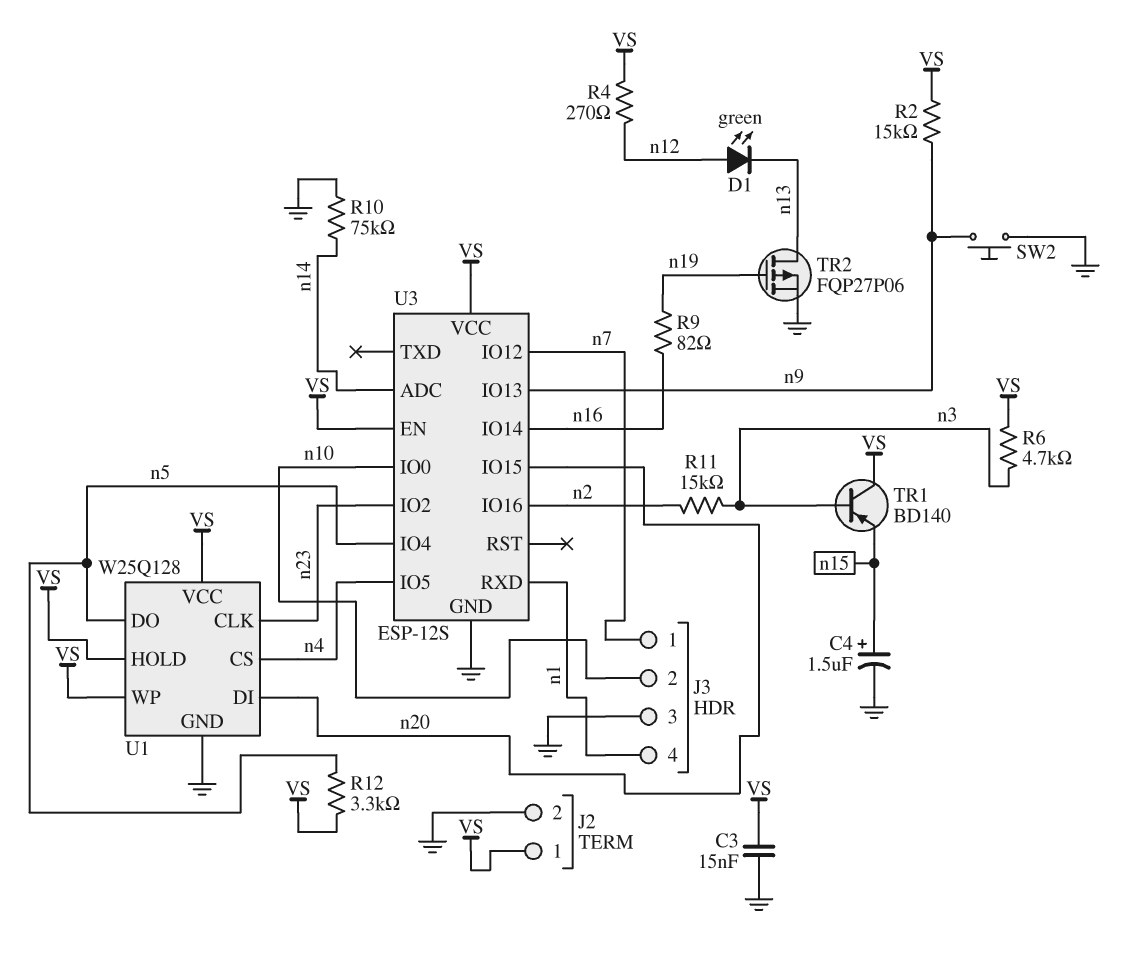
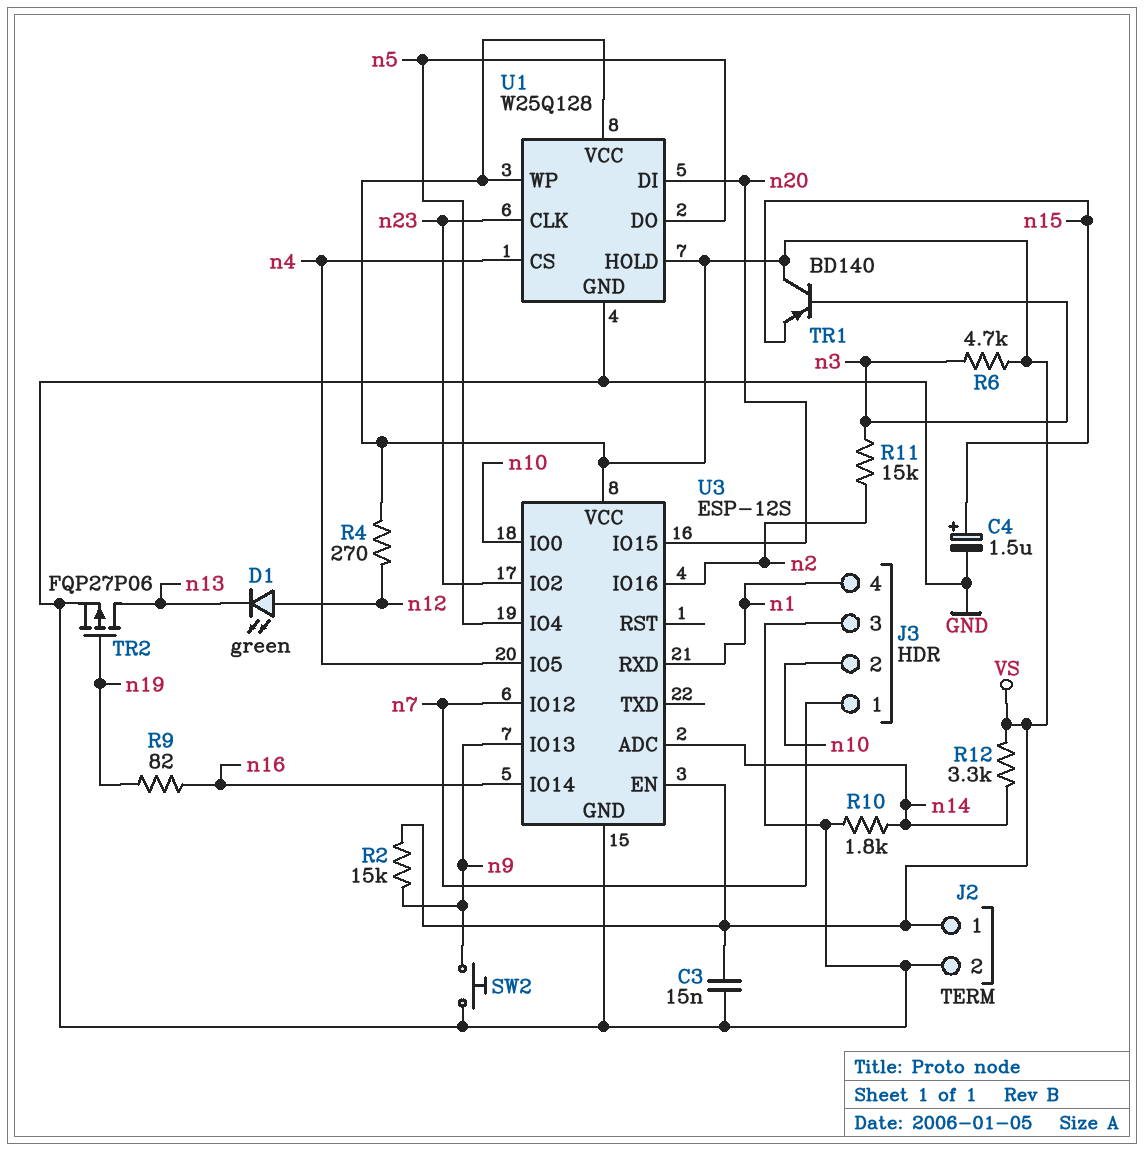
R10: 75k (GND, n14) -> 1.8k (GND, n14)
R12: 3.3k (VS, n5) -> 3.3k (VS, n14)

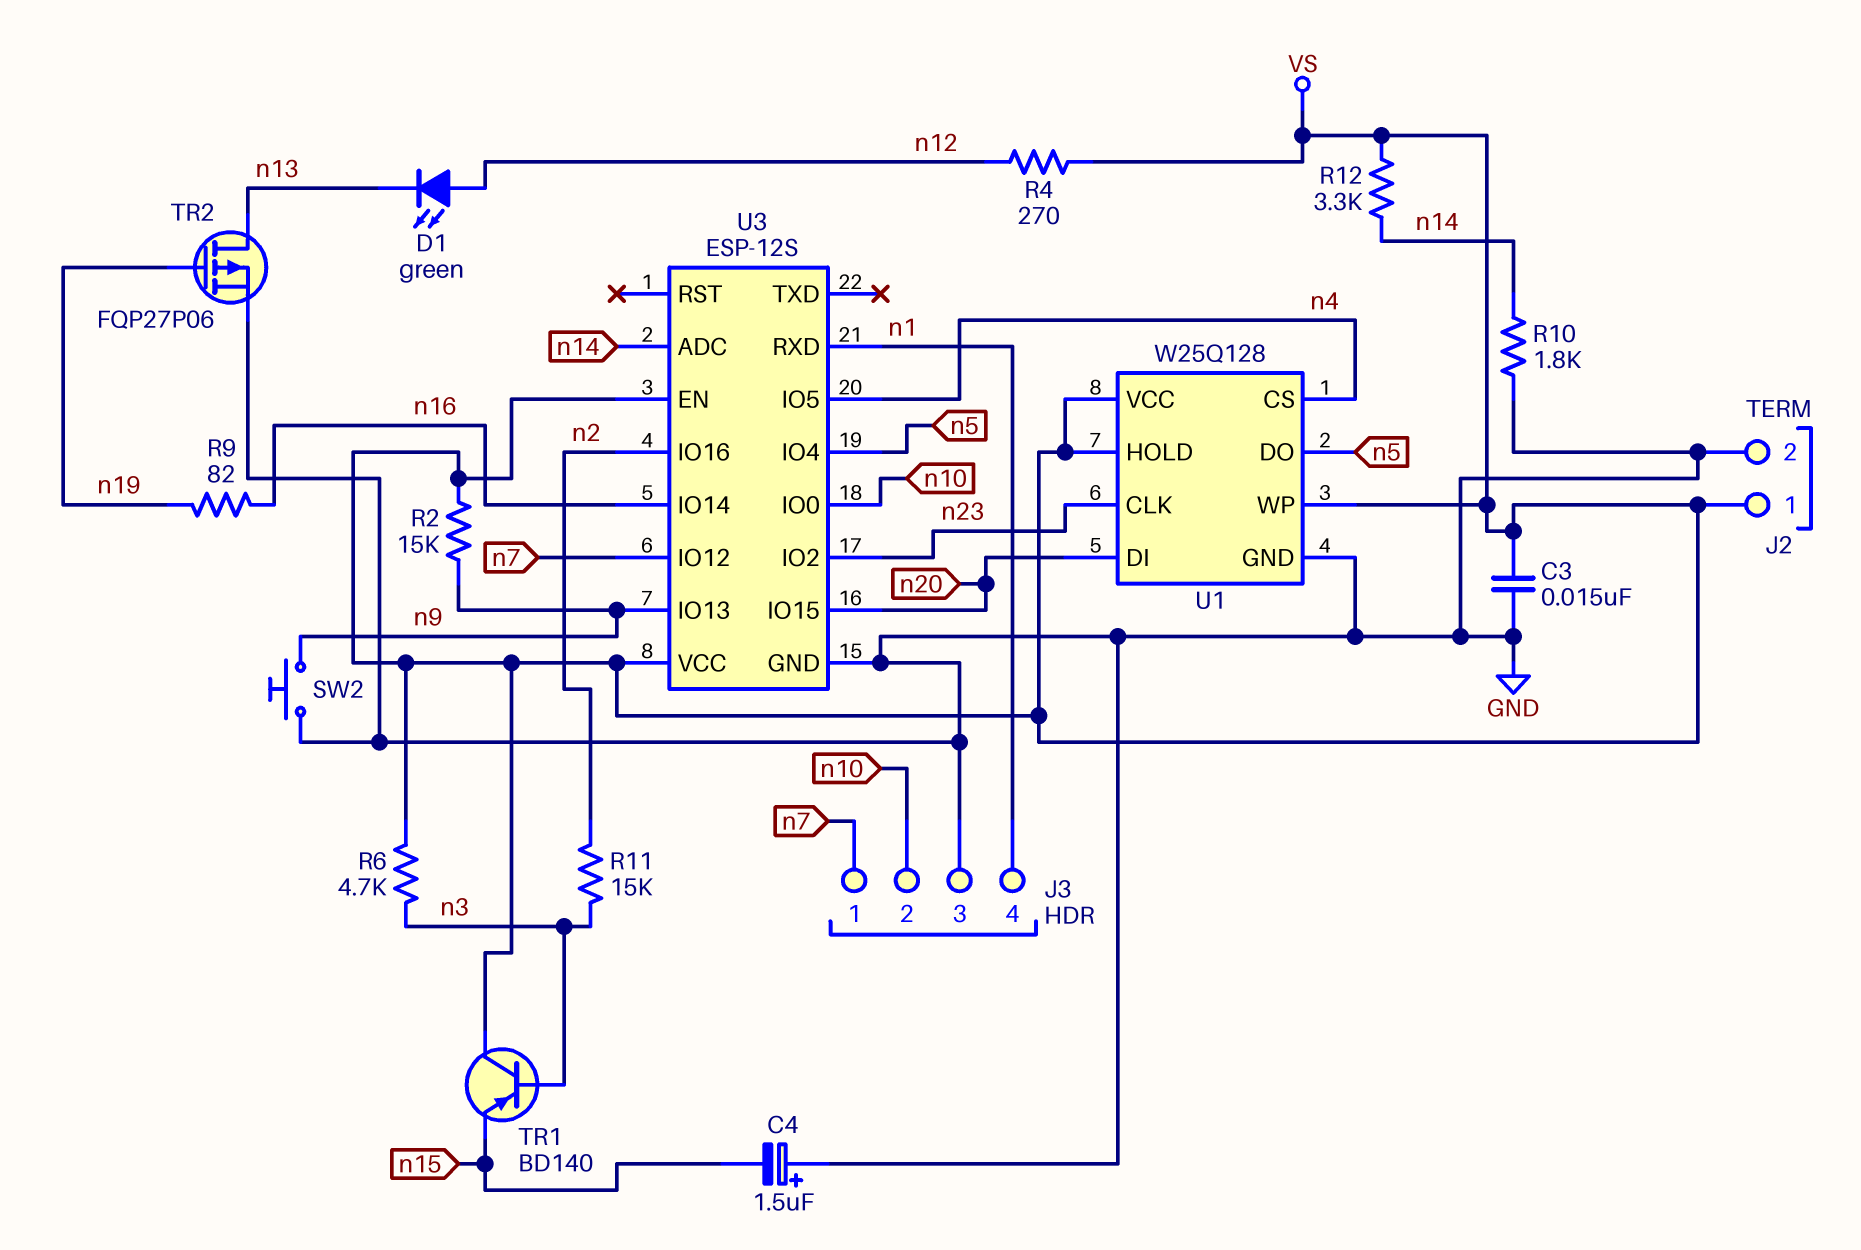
C4: 1.5uF (plus n15, minus GND) -> 1.5uF (plus GND, minus n15)

